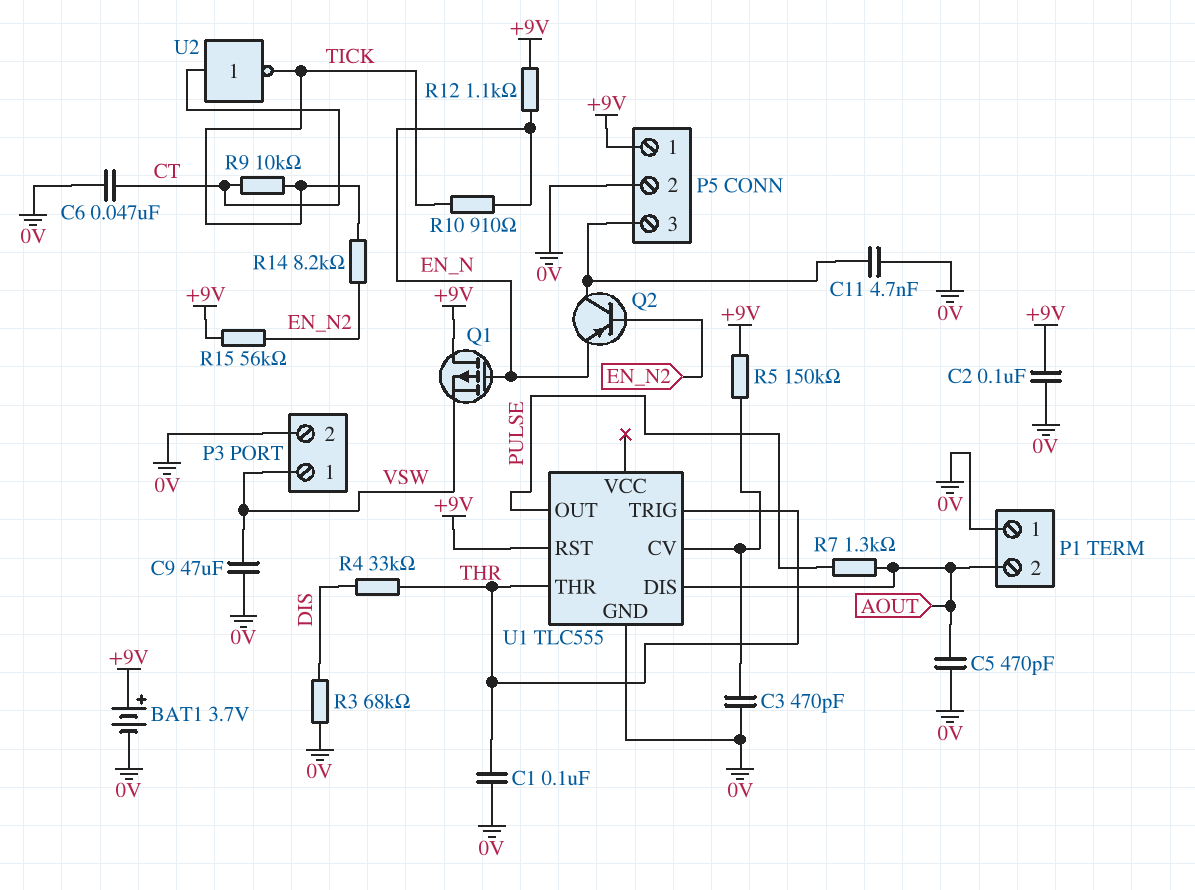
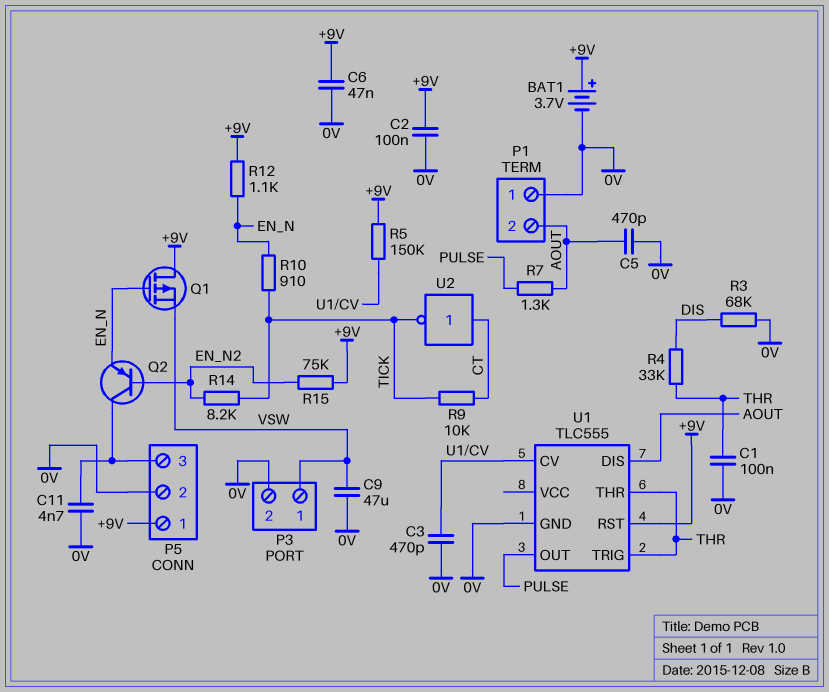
C6: 47nF (0V, CT) -> 47nF (+9V, 0V)
R15: 56k (+9V, EN_N2) -> 75k (+9V, EN_N2)

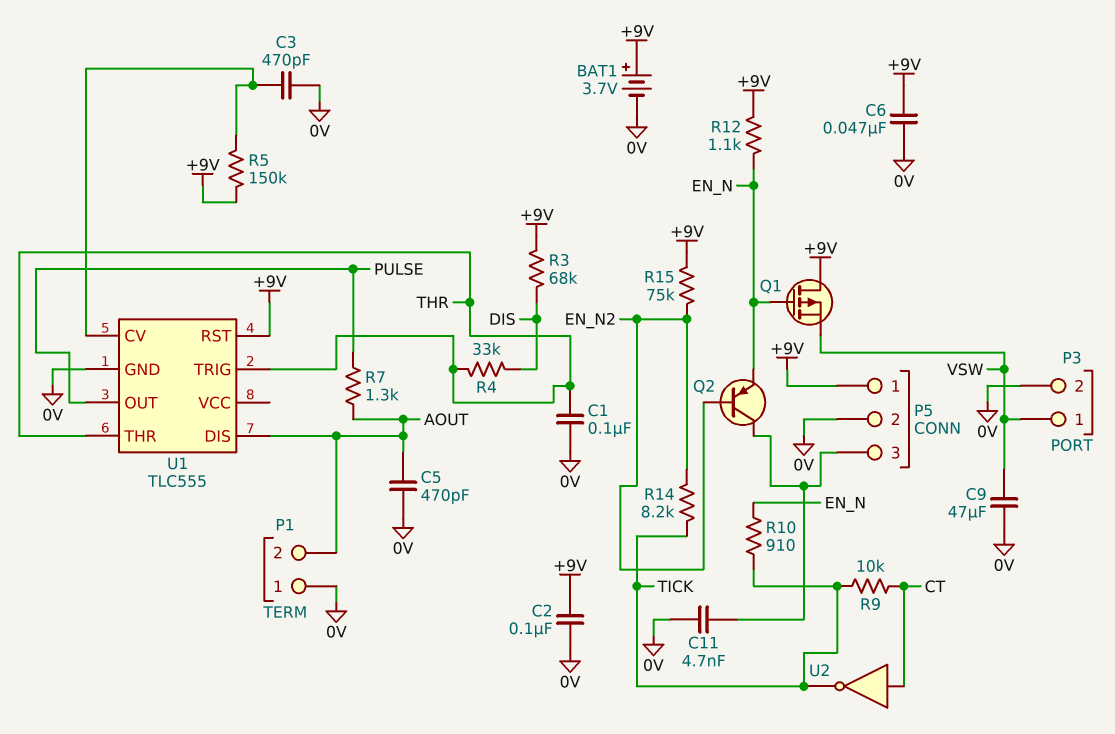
R3: 68k (0V, DIS) -> 68k (+9V, DIS)

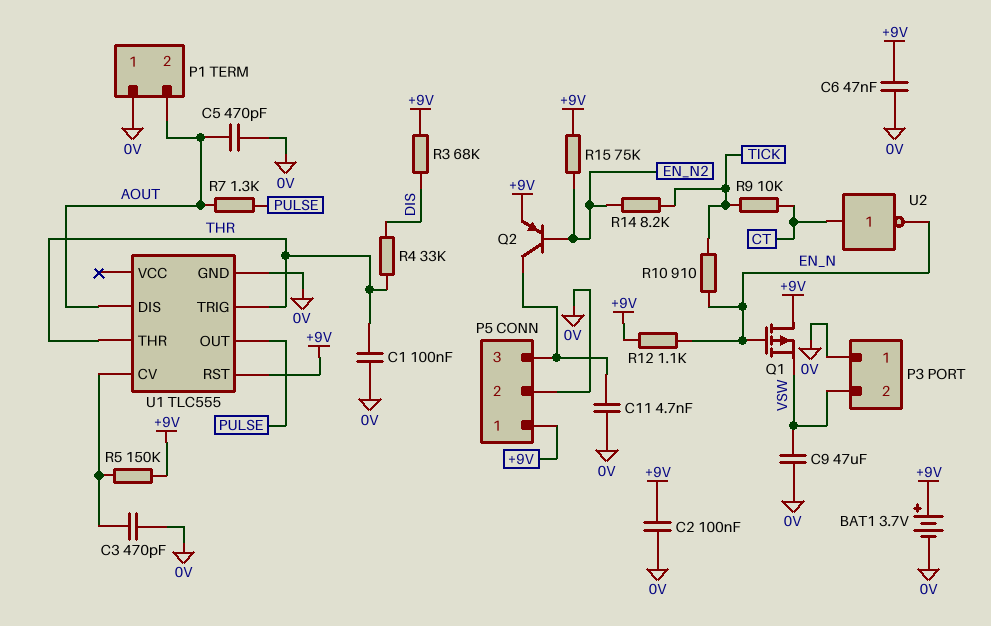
P3 pin 1: VSW -> 0V
P3 pin 2: 0V -> VSW
Q2: PNP (B EN_N2, C P5/3, E EN_N) -> PNP (B EN_N2, C P5/3, E +9V)
U2: NOT (in CT, out TICK) -> NOT (in CT, out EN_N)

